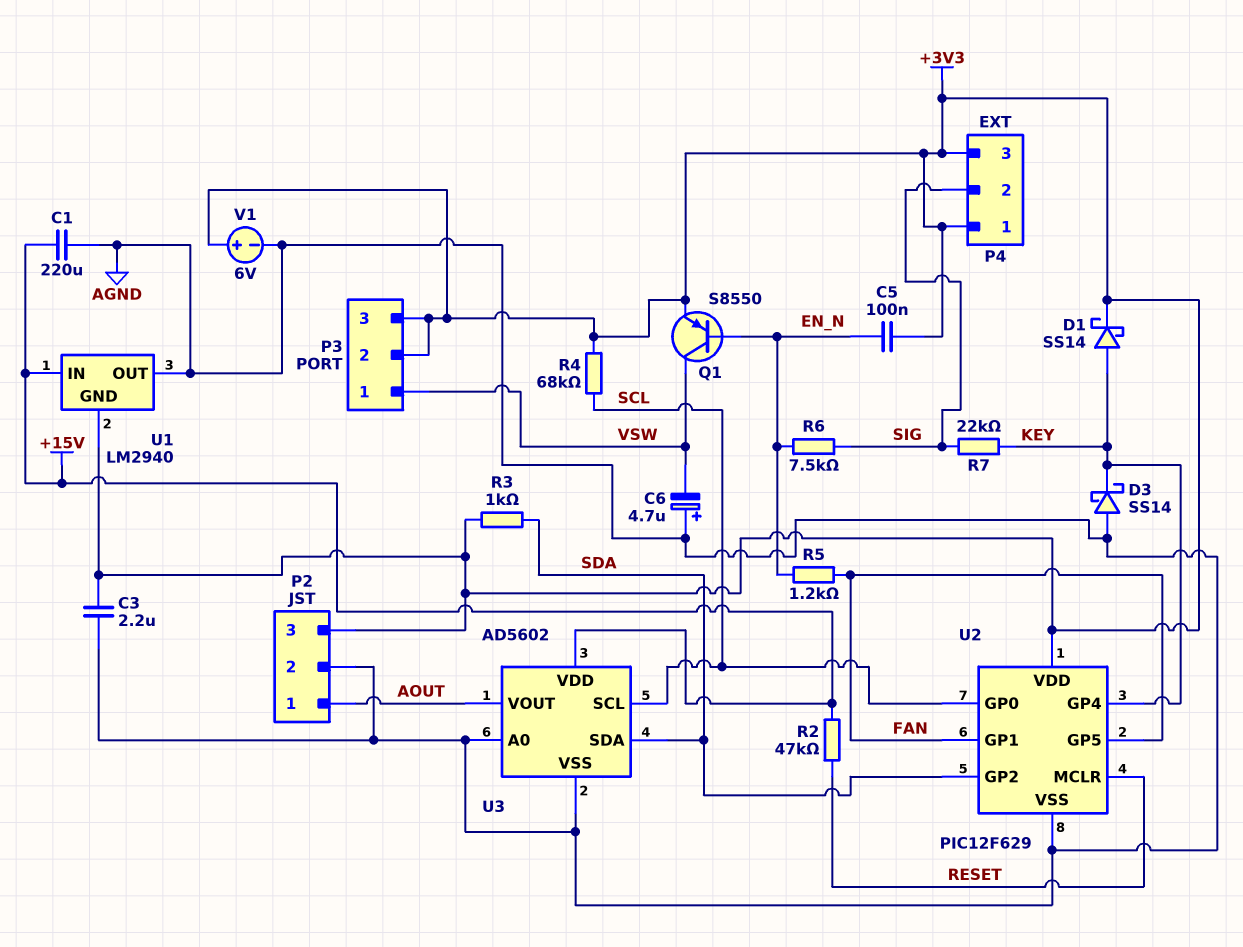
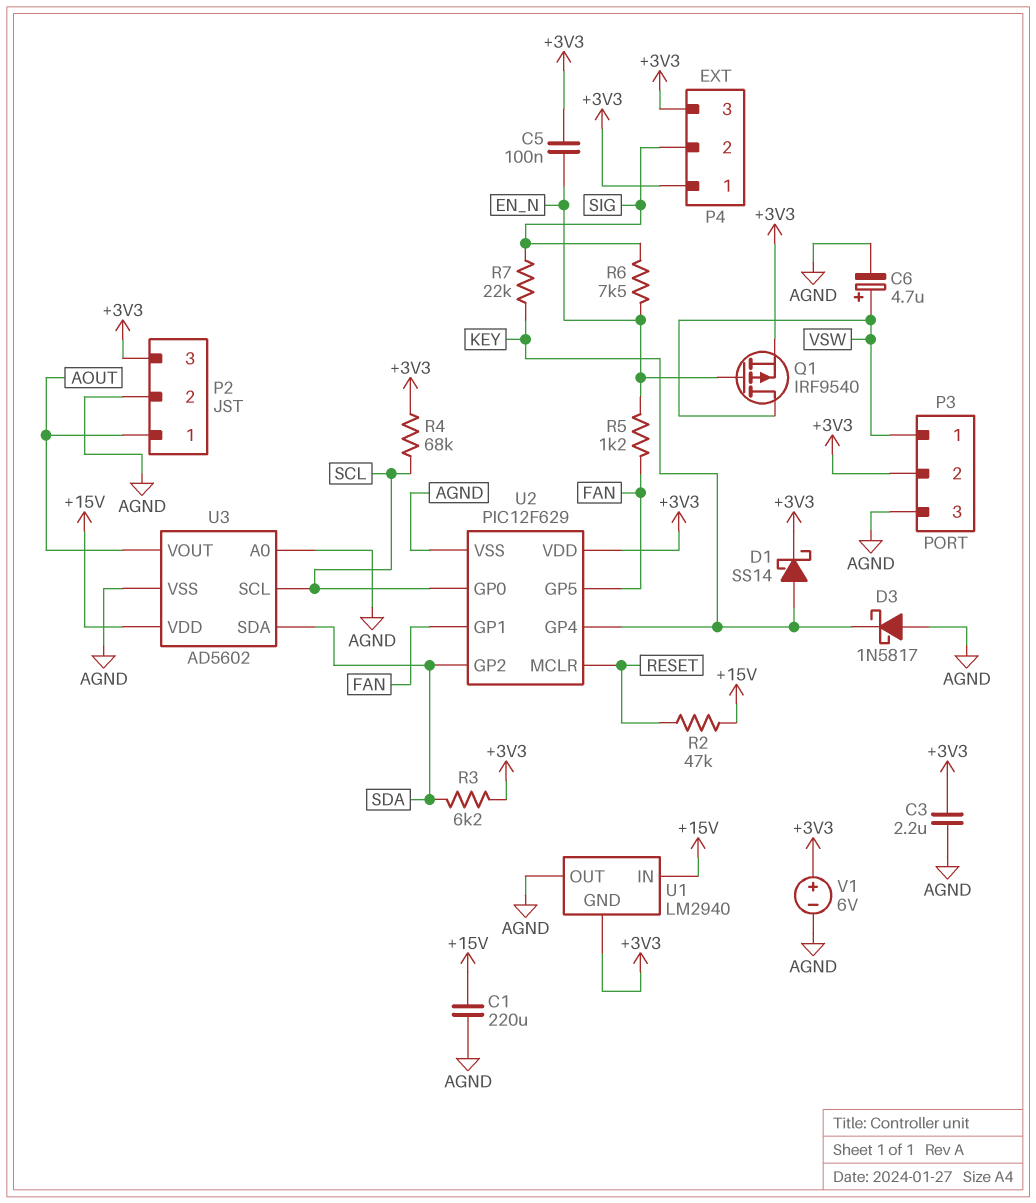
C6: 4.7uF (plus AGND, minus VSW) -> 4.7uF (plus VSW, minus AGND)
D3: schottky SS14 (A AGND, K KEY) -> schottky 1N5817 (A AGND, K KEY)
P3 pin 3: +3V3 -> AGND
Q1: PNP S8550 (B EN_N, C VSW, E +3V3) -> PMOS IRF9540 (G EN_N, D VSW, S +3V3)
R3: 1k (+3V3, SDA) -> 6.2k (+3V3, SDA)

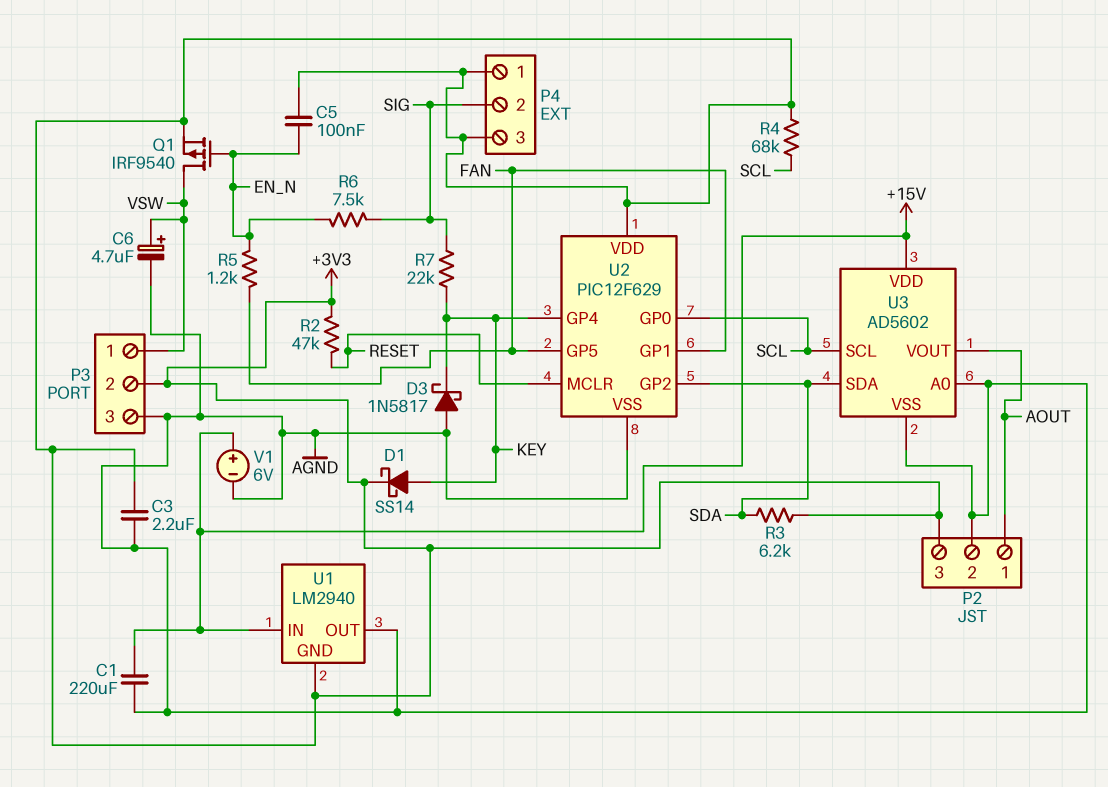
R2: 47k (+15V, RESET) -> 47k (+3V3, RESET)
V1: 6V (plus +3V3, minus AGND) -> 6V (plus +15V, minus AGND)

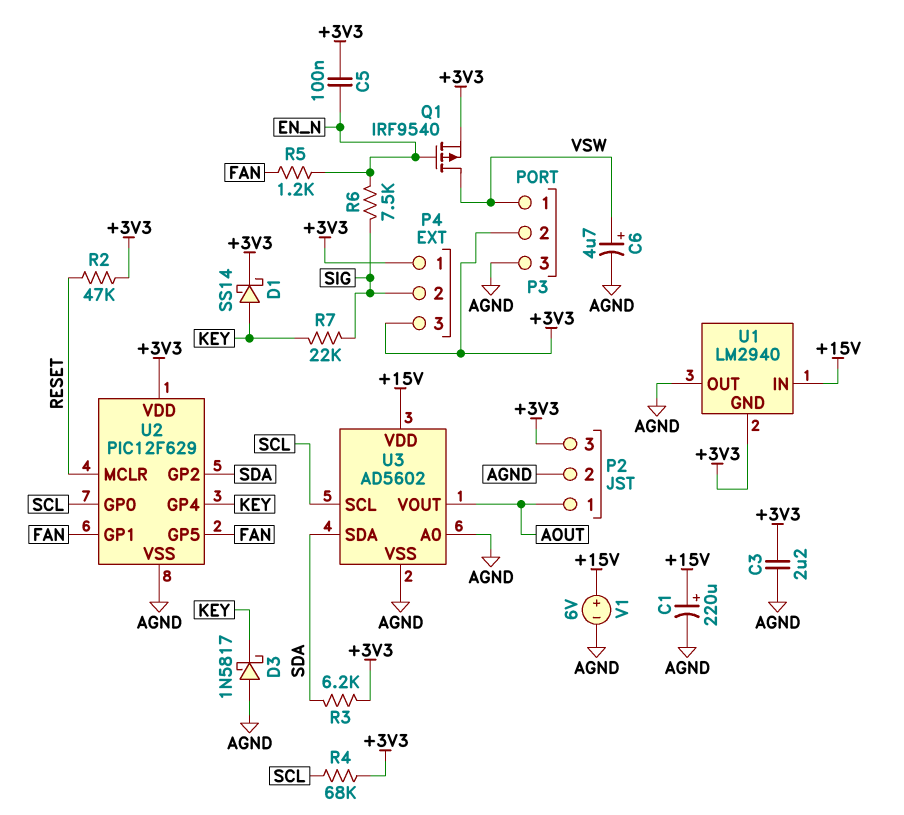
C1: 220uF (+15V, AGND) -> 220uF (plus +15V, minus AGND)

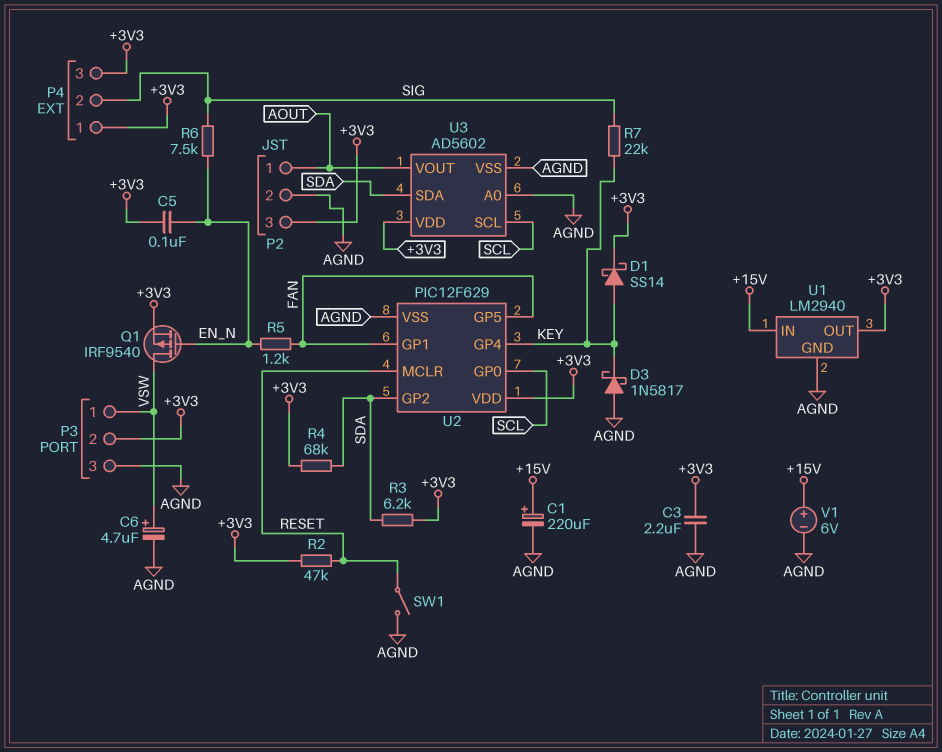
R4: 68k (+3V3, SCL) -> 68k (+3V3, SDA)
SW1: none -> switch (AGND, RESET)
U1 pin GND: +3V3 -> AGND
U1 pin OUT: AGND -> +3V3
U3 pin VDD: +15V -> +3V3

